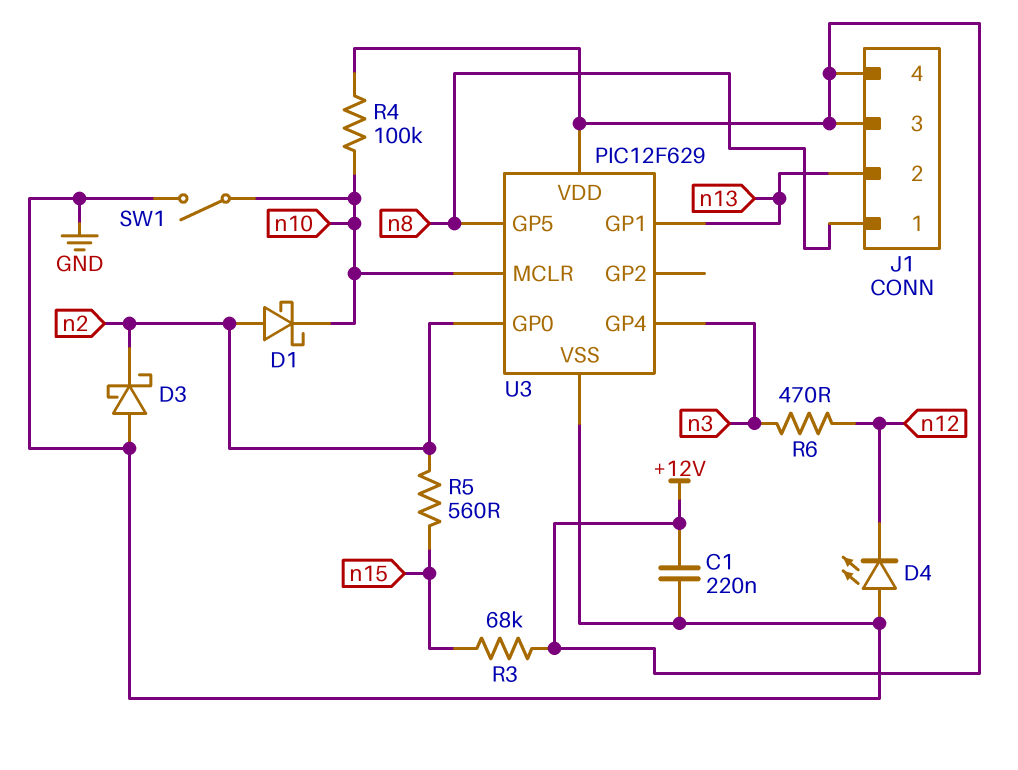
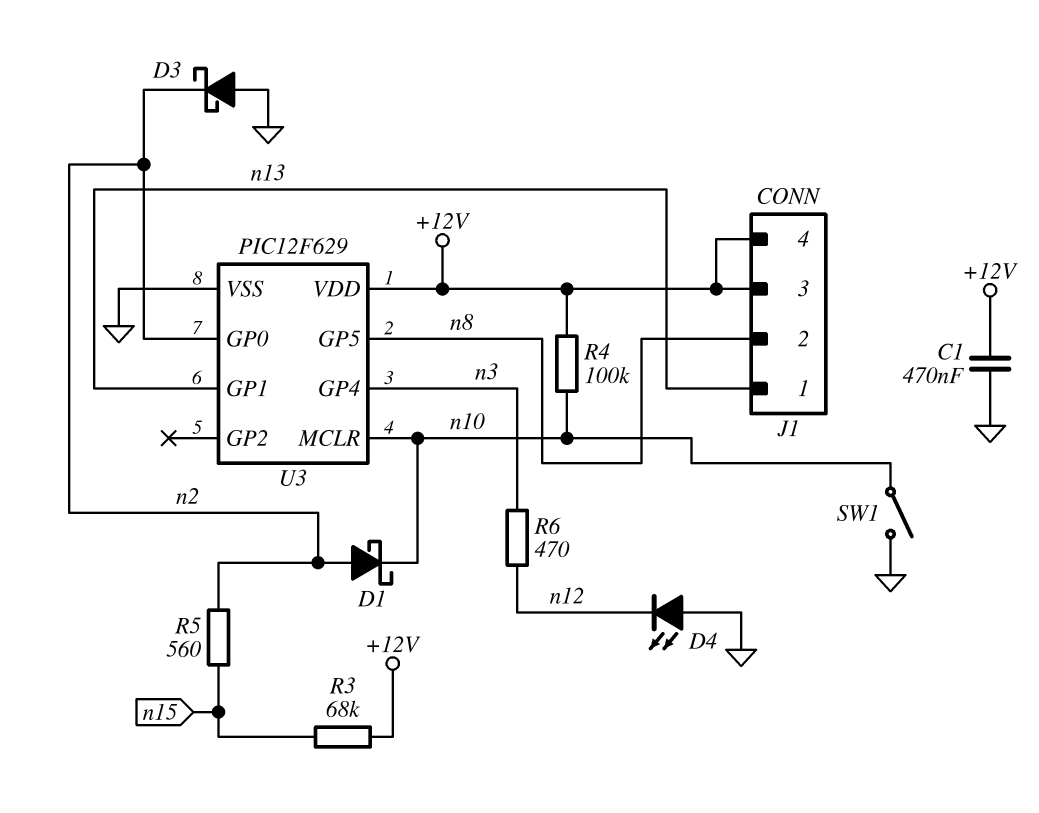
C1: 220nF (+12V, GND) -> 470nF (+12V, GND)
J1 pin 1: n8 -> n13
J1 pin 2: n13 -> n8

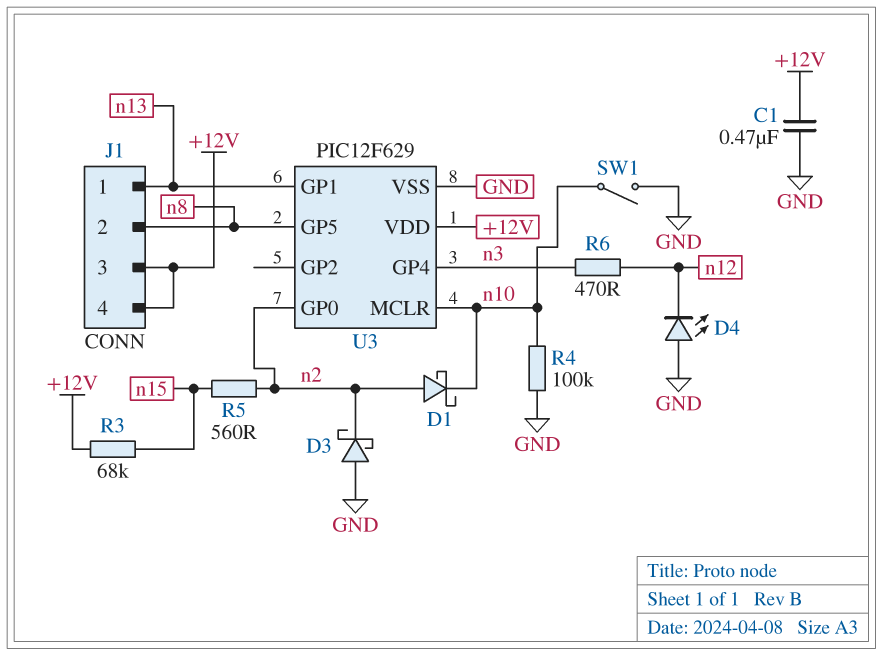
R4: 100k (+12V, n10) -> 100k (GND, n10)

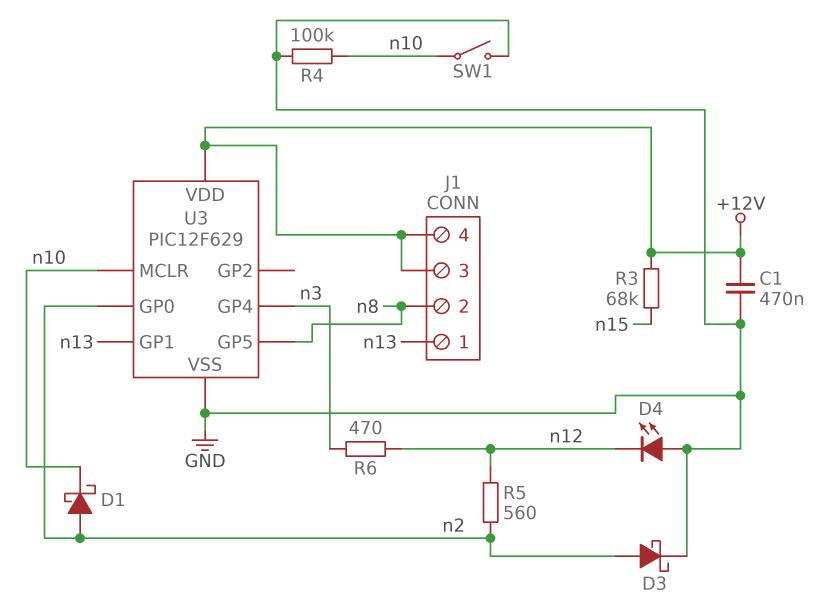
D3: schottky (A GND, K n2) -> schottky (A n2, K GND)
R5: 560 (n2, n15) -> 560 (n2, n12)

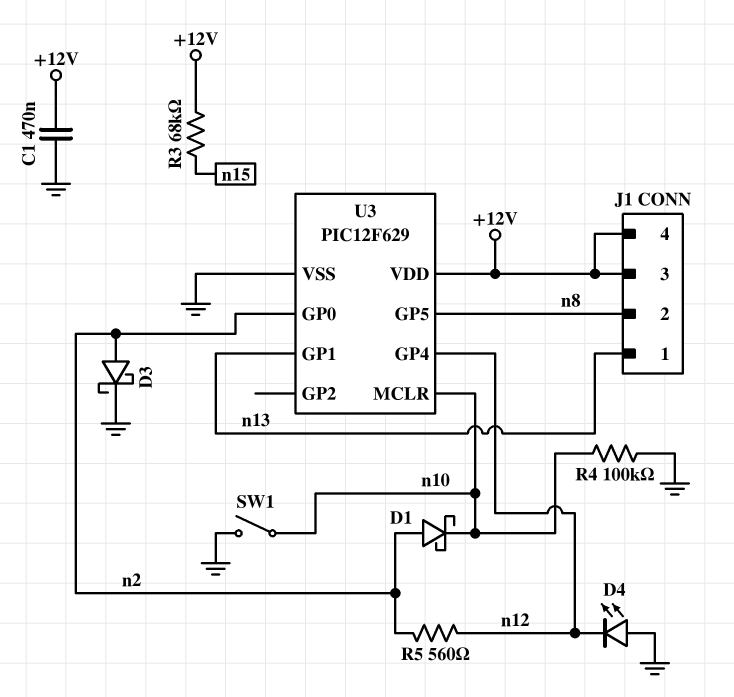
R6: 470 (n3, n12) -> none
U3 pin GP4: n3 -> n12

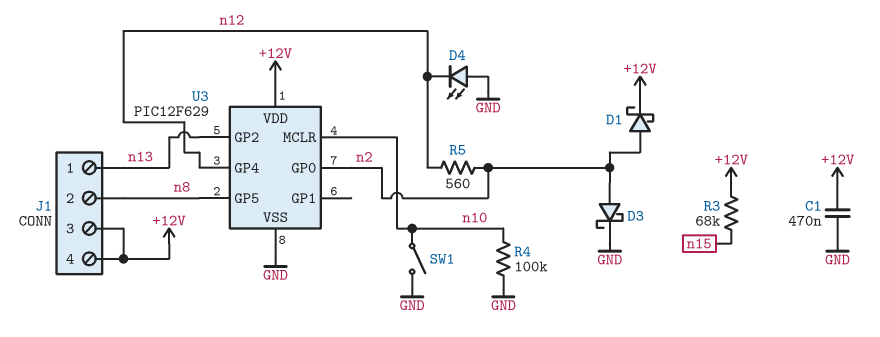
D1: schottky (A n2, K n10) -> schottky (A n2, K +12V)
U3 pin GP1: n13 -> none
U3 pin GP2: none -> n13

